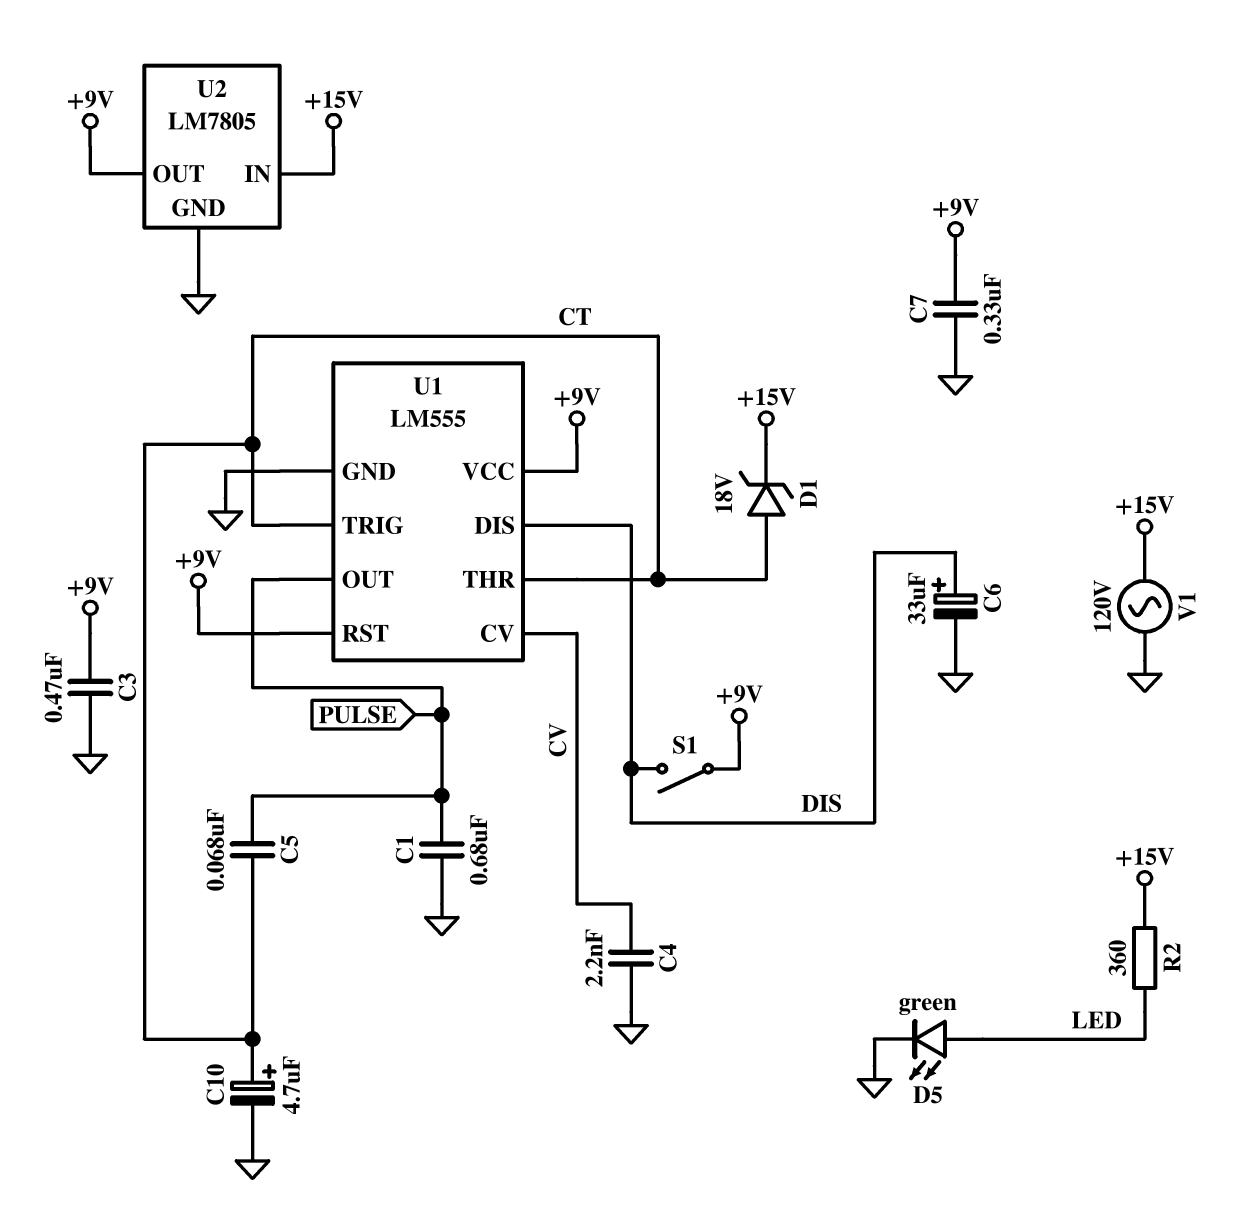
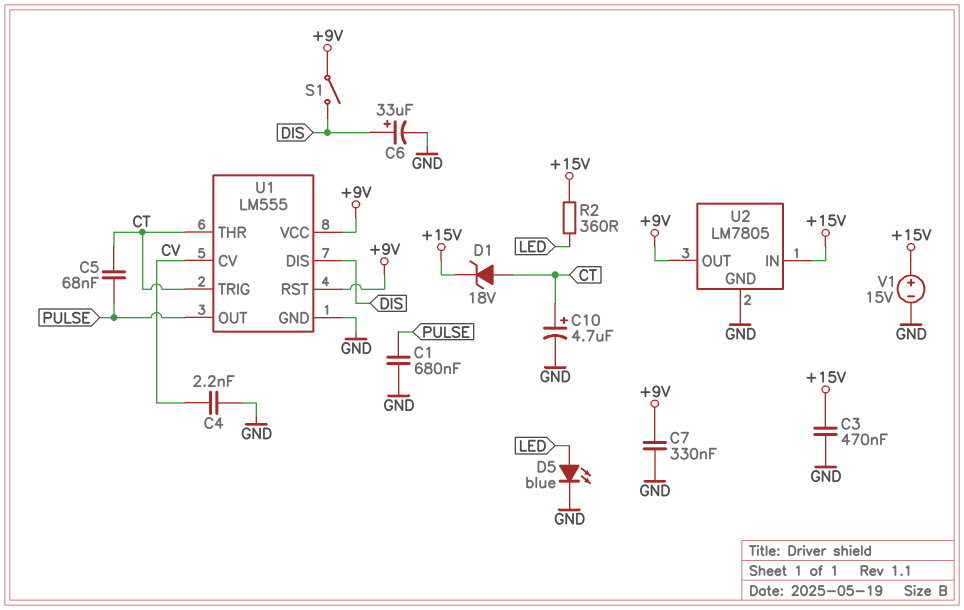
C3: 470nF (+9V, GND) -> 470nF (+15V, GND)
D5: LED green (A LED, K GND) -> LED blue (A LED, K GND)
V1: AC 120V (+15V, GND) -> 15V (plus +15V, minus GND)

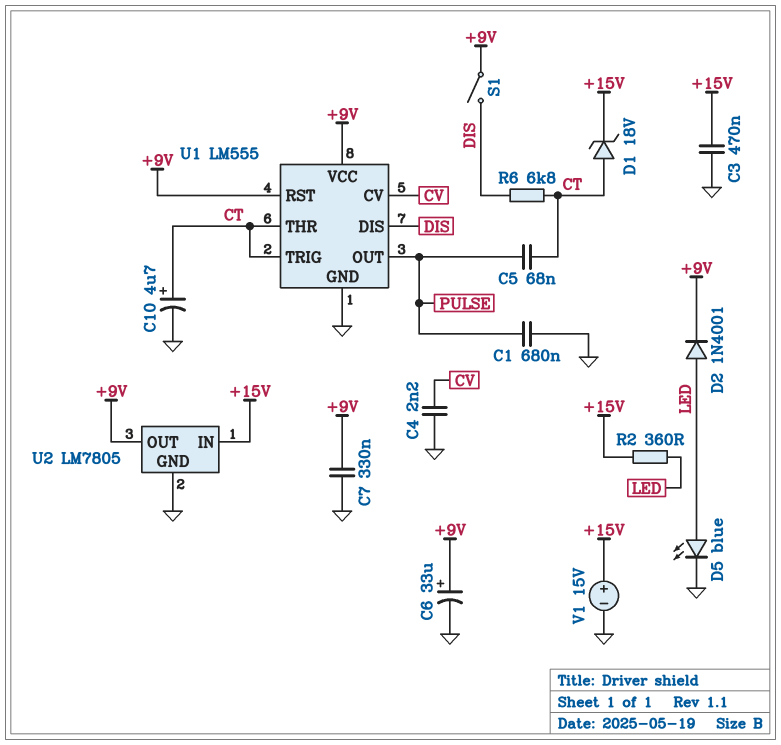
C6: 33uF (plus DIS, minus GND) -> 33uF (plus +9V, minus GND)
D2: none -> diode 1N4001 (A LED, K +9V)
R6: none -> 6.8k (CT, DIS)

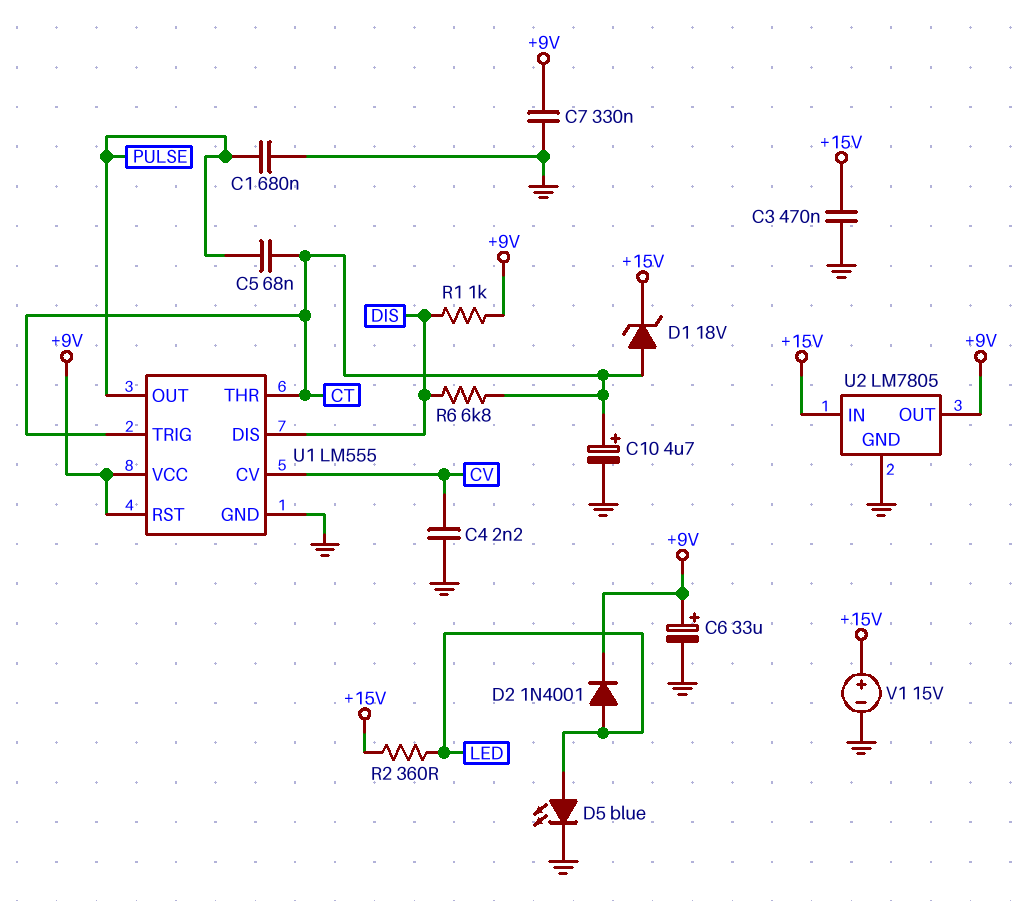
R1: none -> 1k (+9V, DIS)
S1: switch (+9V, DIS) -> none

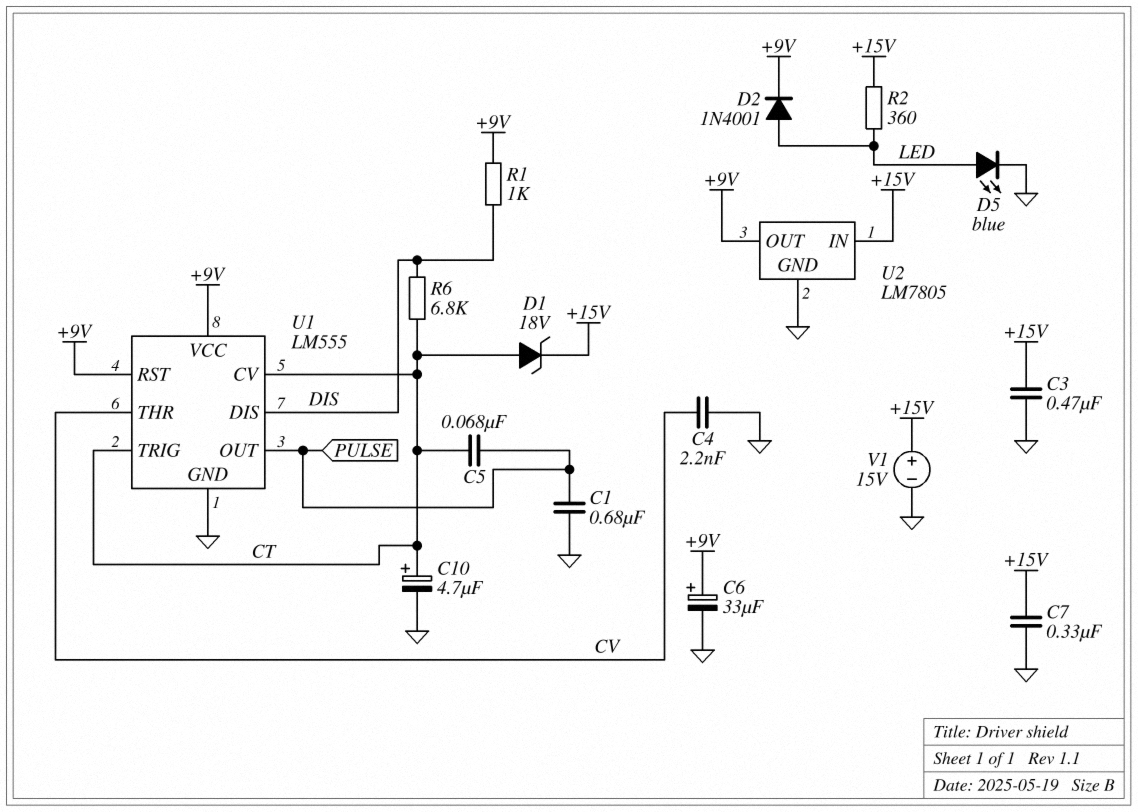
C7: 330nF (+9V, GND) -> 330nF (+15V, GND)
U1 pin CV: CV -> CT
U1 pin THR: CT -> CV

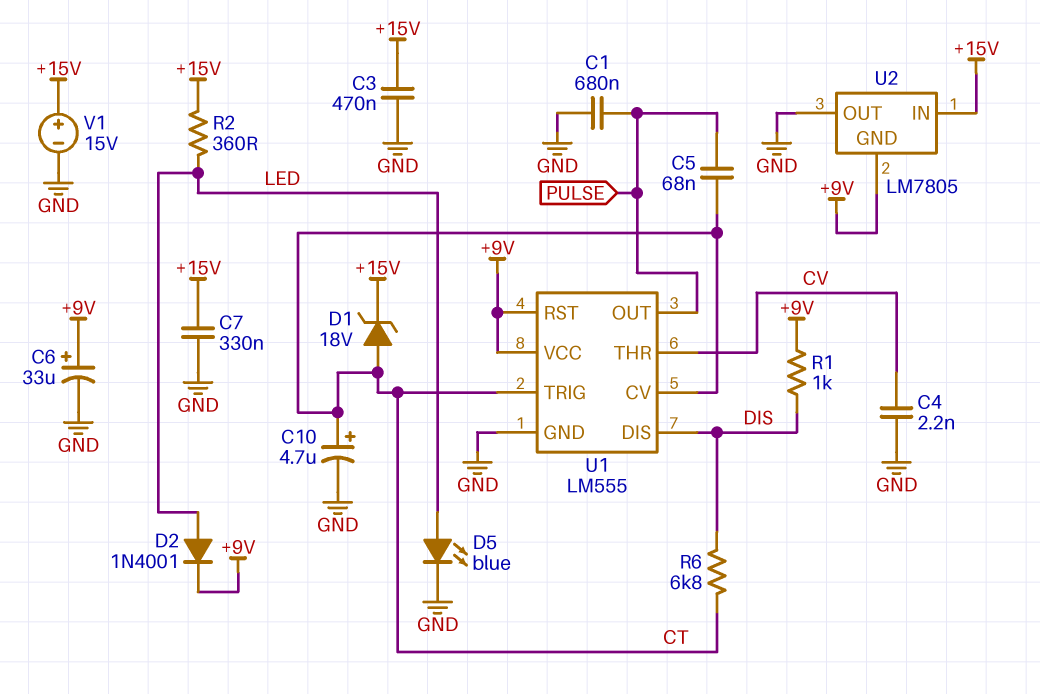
U2 pin GND: GND -> +9V
U2 pin OUT: +9V -> GND

